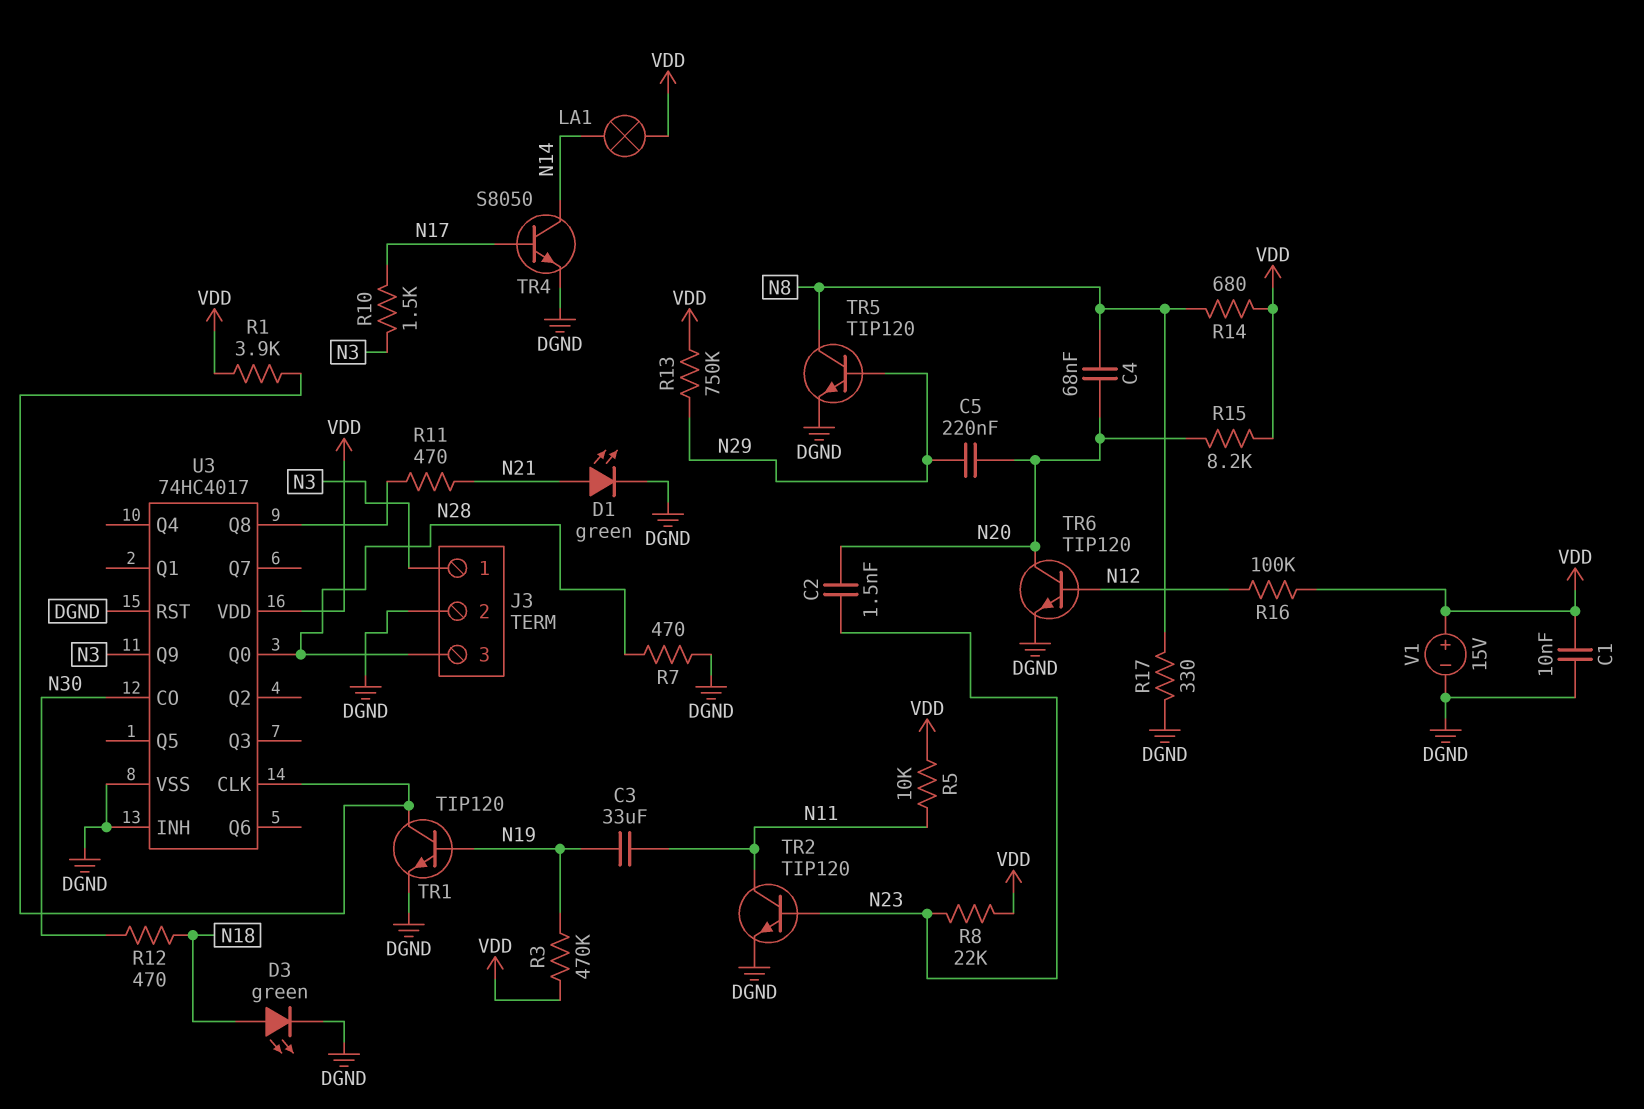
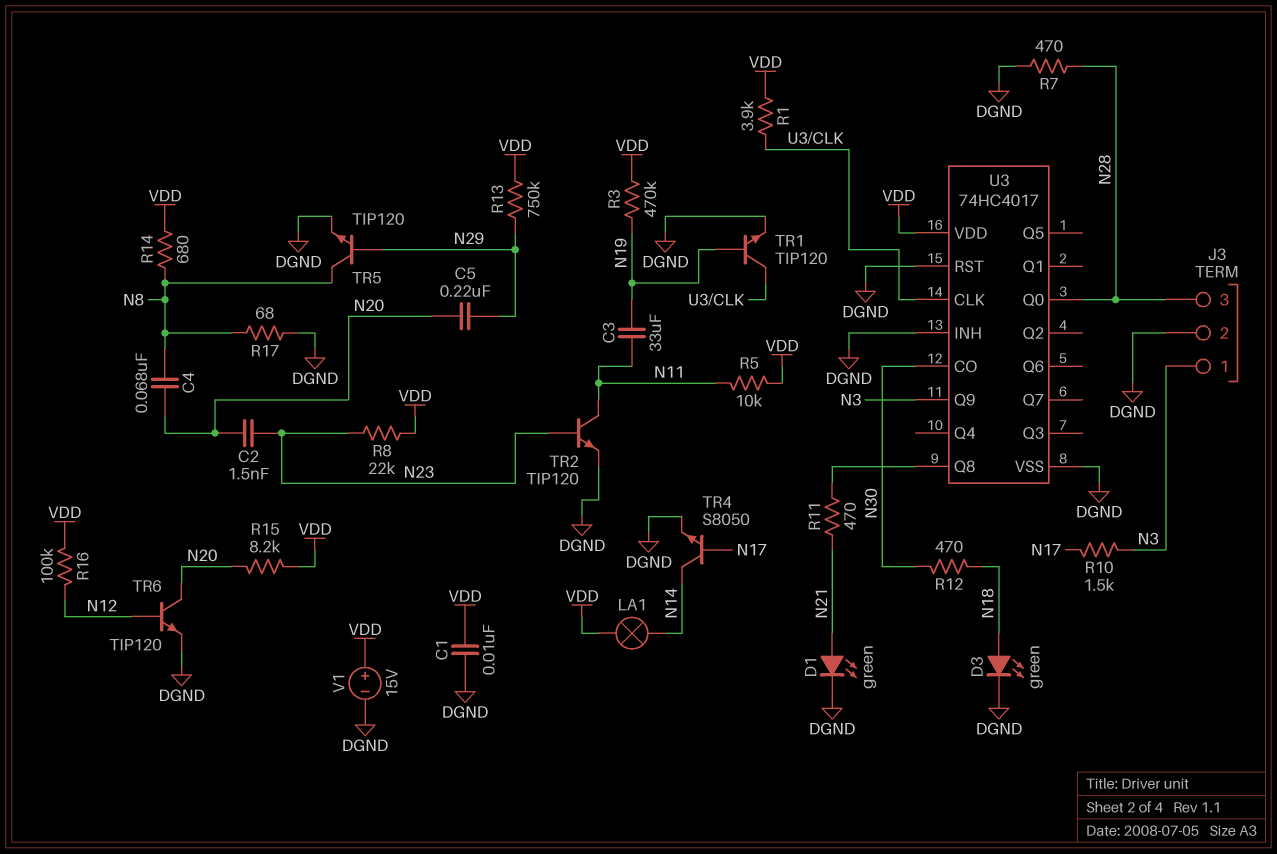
R17: 330 (DGND, N8) -> 68 (DGND, N8)

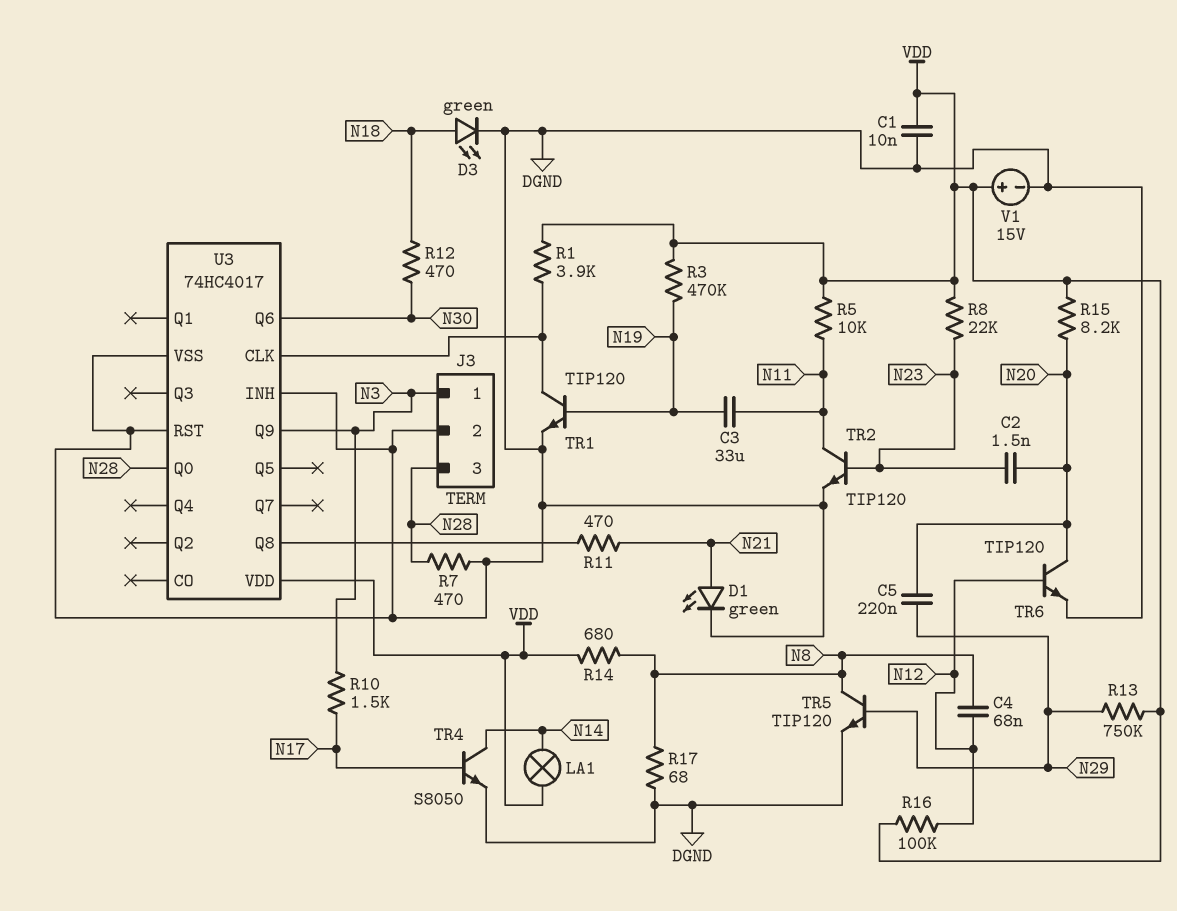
C4: 68nF (N8, N20) -> 68nF (N8, N12)
U3 pin CO: N30 -> none
U3 pin Q6: none -> N30

